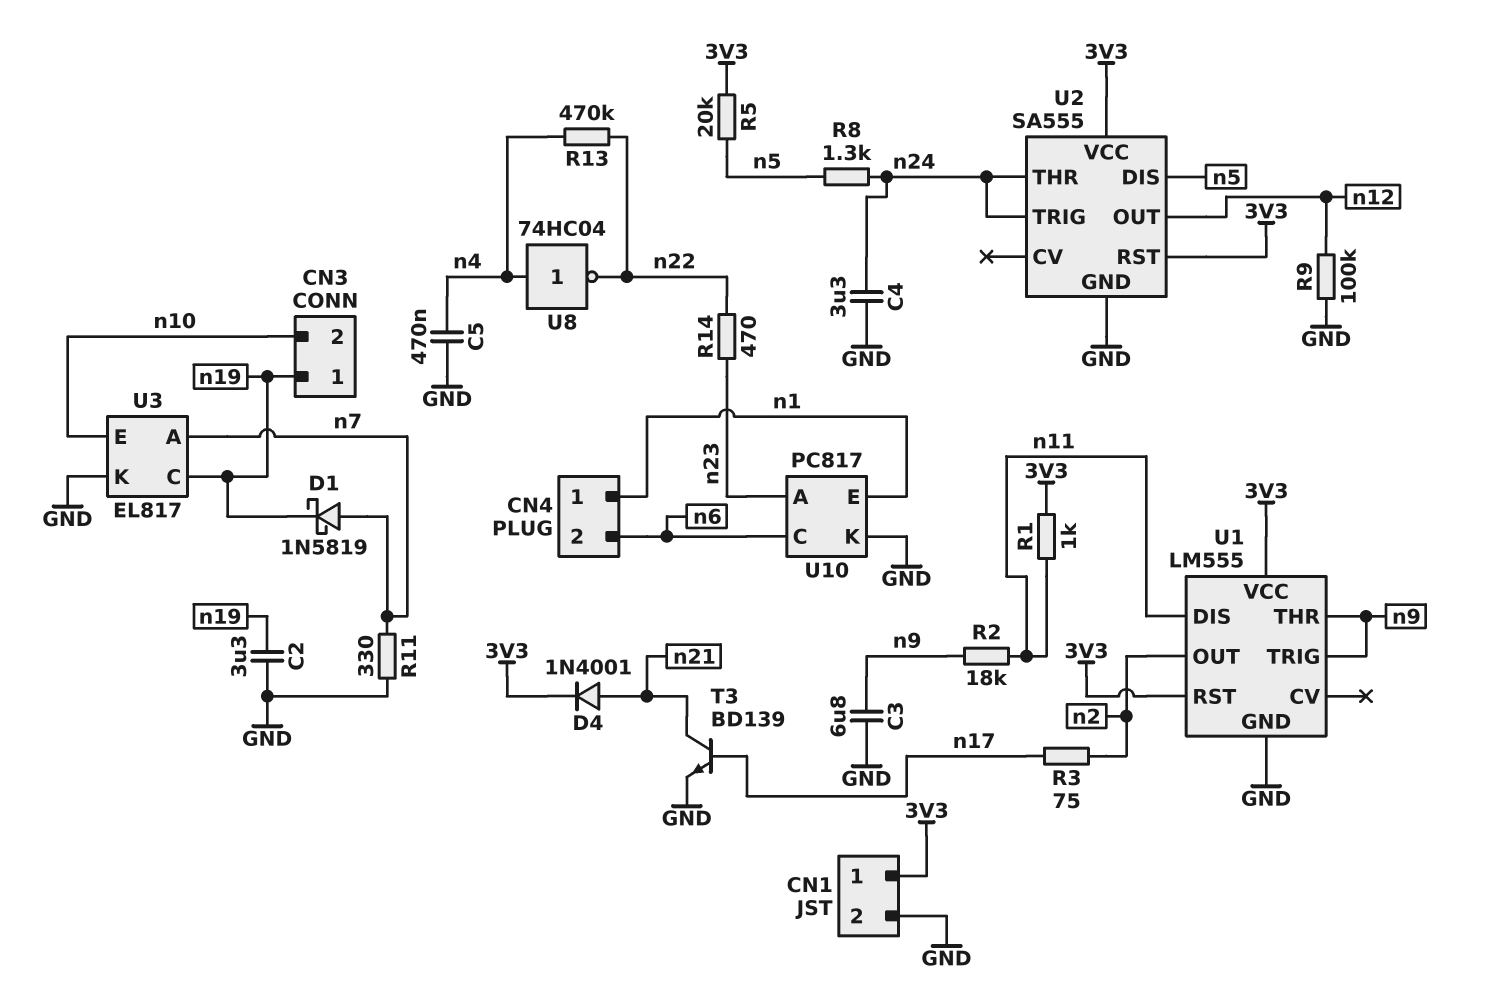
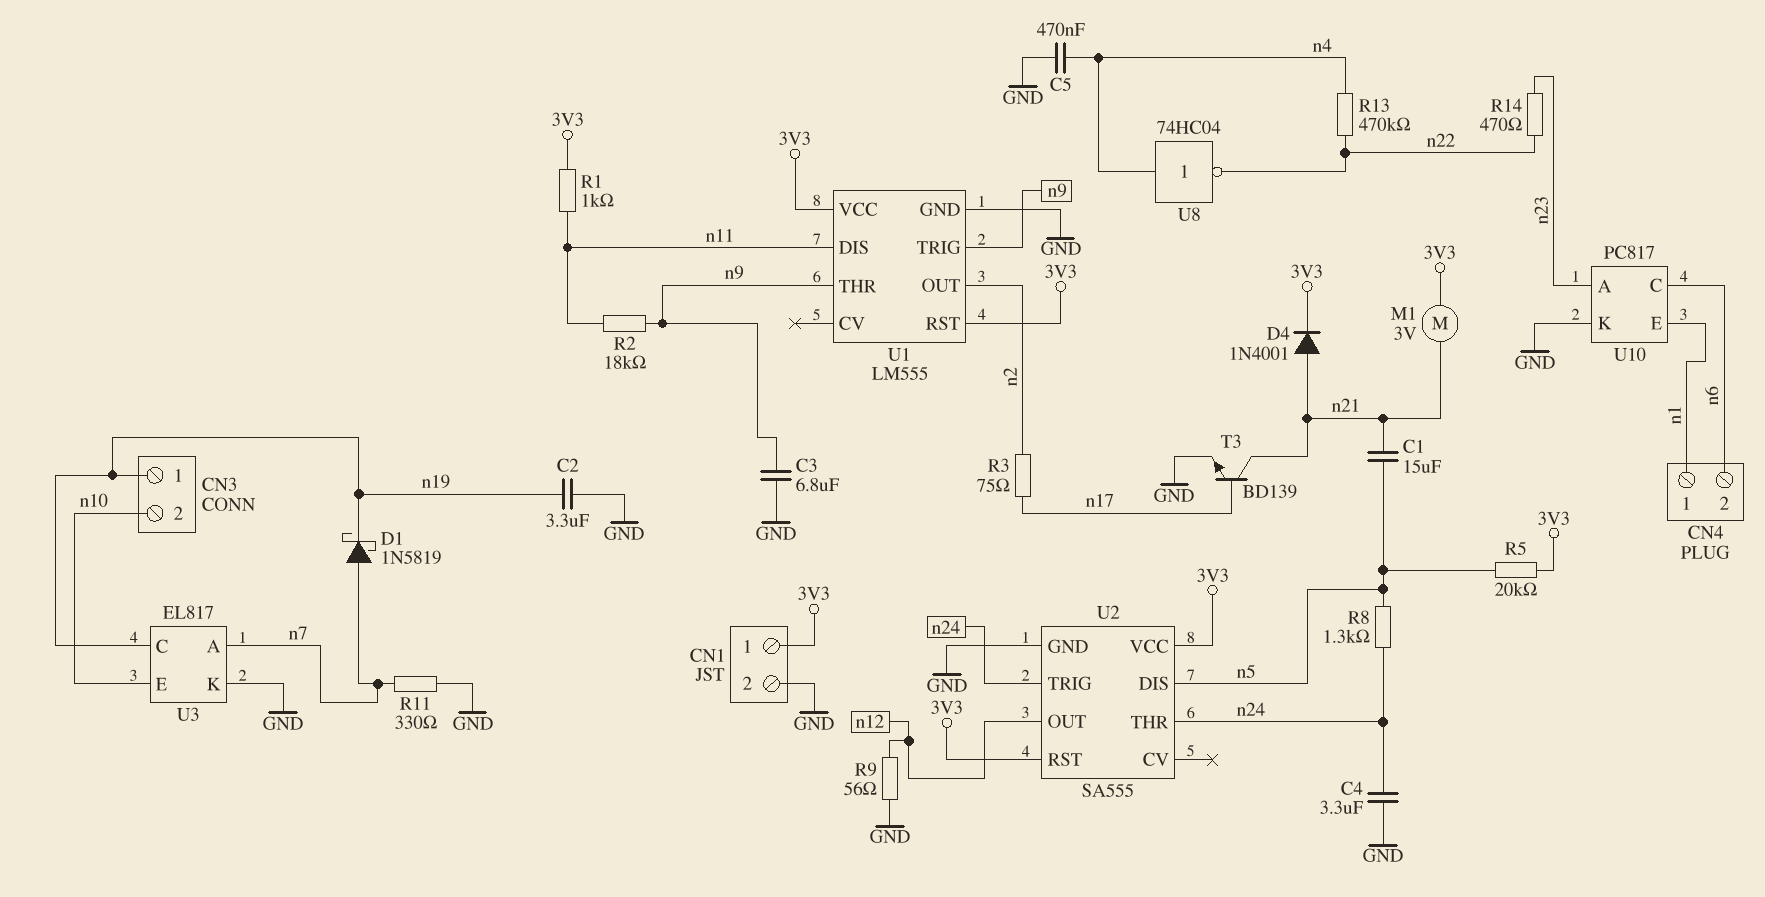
C1: none -> 15uF (n5, n21)
M1: none -> motor 3V (3V3, n21)
R9: 100k (GND, n12) -> 56 (GND, n12)

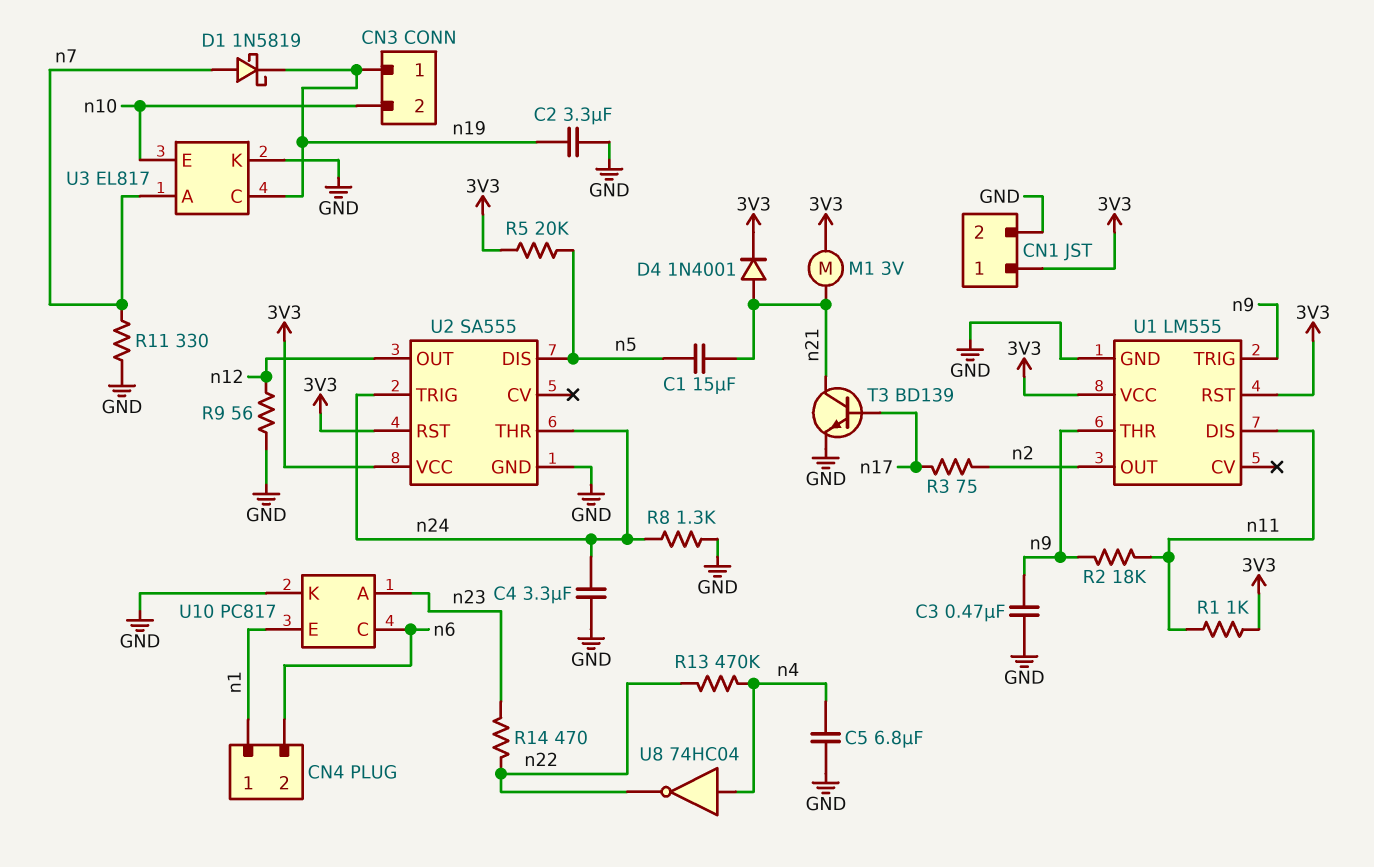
C3: 6.8uF (GND, n9) -> 470nF (GND, n9)
C5: 470nF (GND, n4) -> 6.8uF (GND, n4)
R8: 1.3k (n5, n24) -> 1.3k (GND, n24)

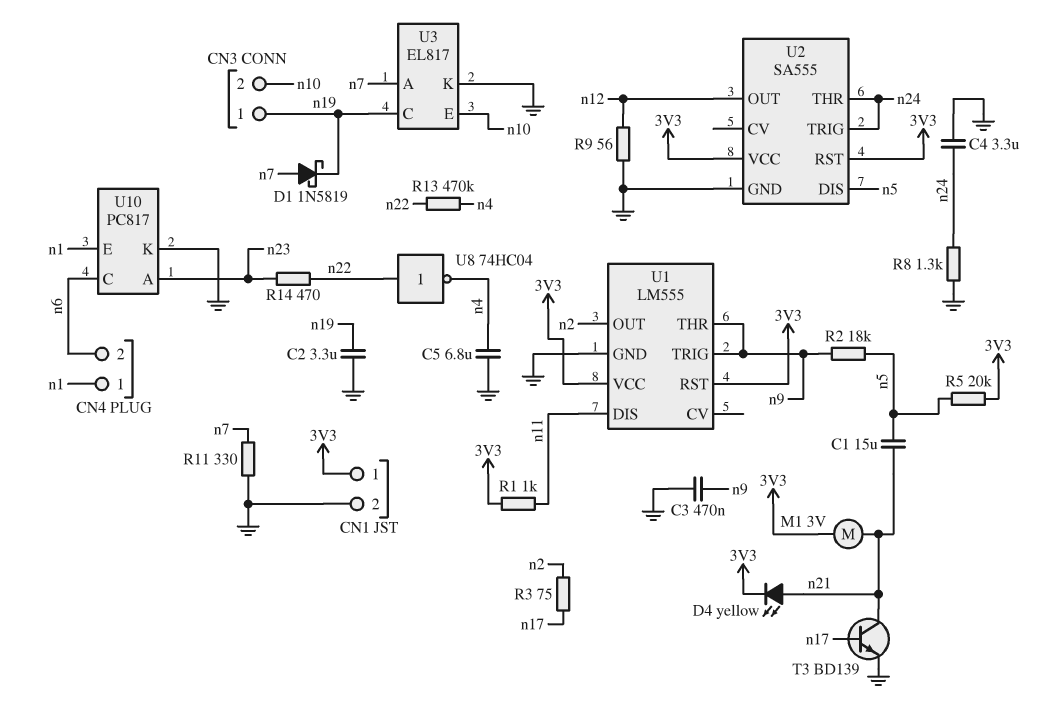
D4: diode 1N4001 (A n21, K 3V3) -> LED yellow (A n21, K 3V3)
R2: 18k (n9, n11) -> 18k (n5, n9)
U8: NOT 74HC04 (in n4, out n22) -> NOT 74HC04 (in n22, out n4)

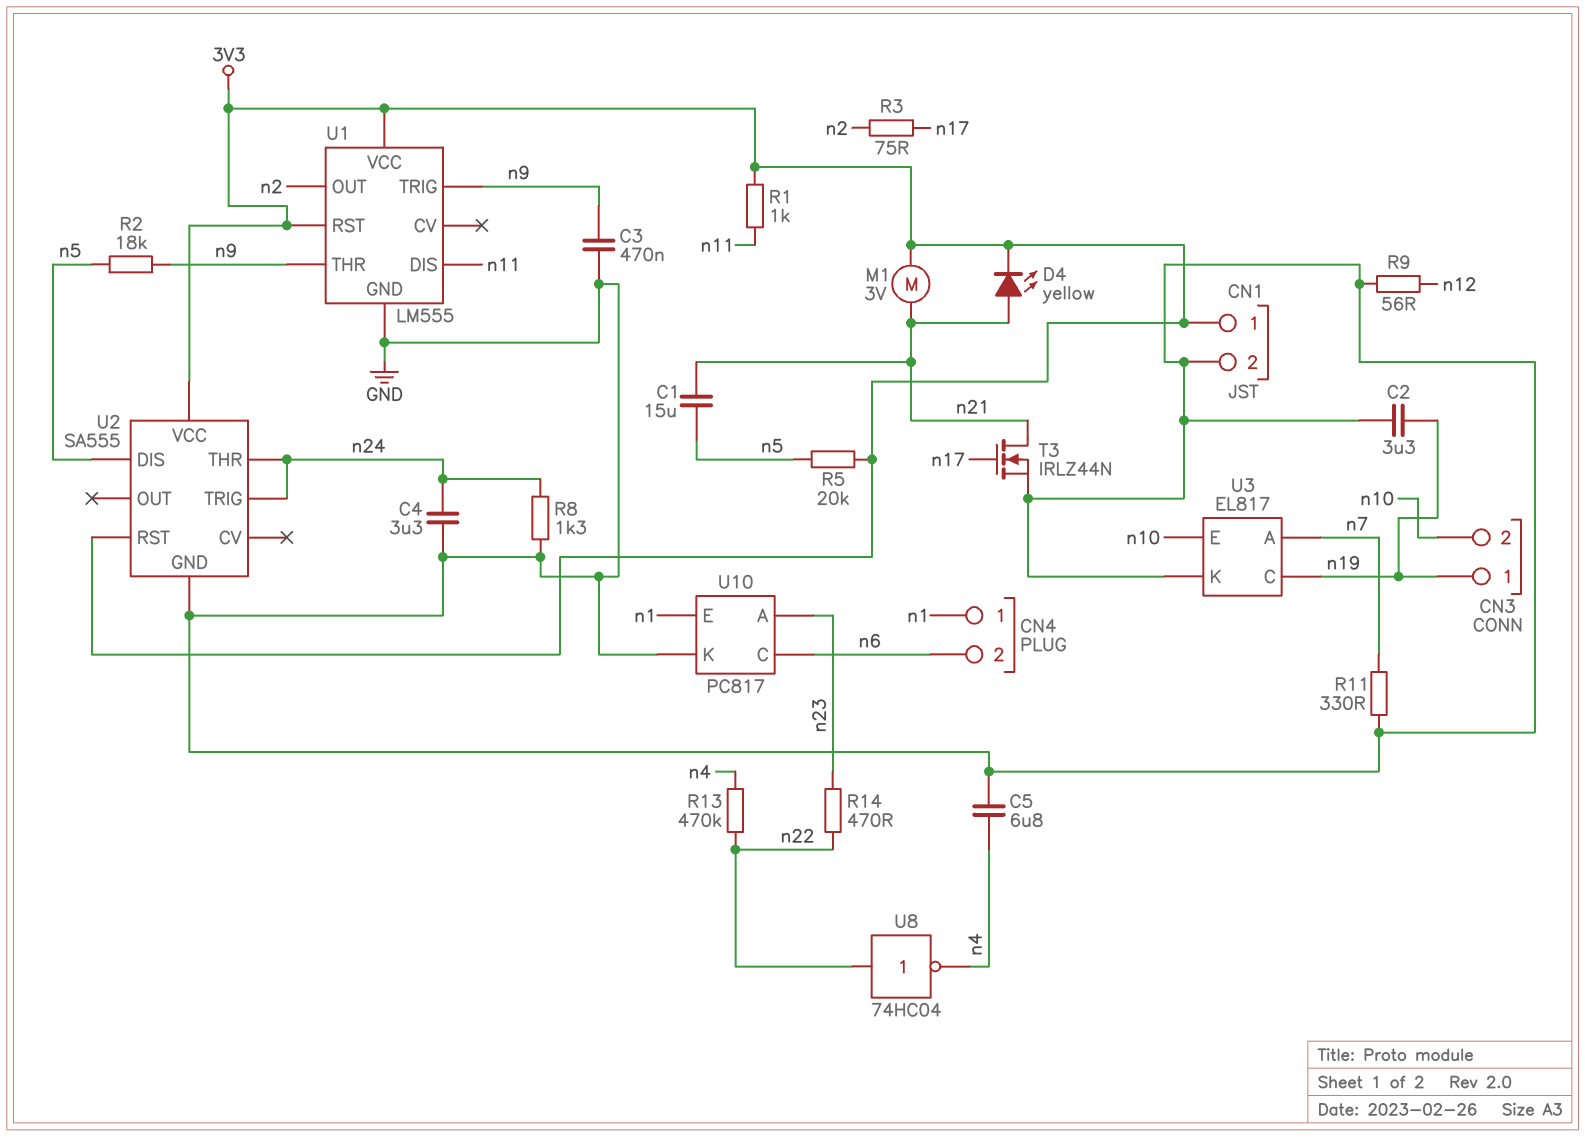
D1: schottky 1N5819 (A n7, K n19) -> none
T3: NPN BD139 (B n17, C n21, E GND) -> NMOS IRLZ44N (G n17, D n21, S GND)
U2 pin OUT: n12 -> none

